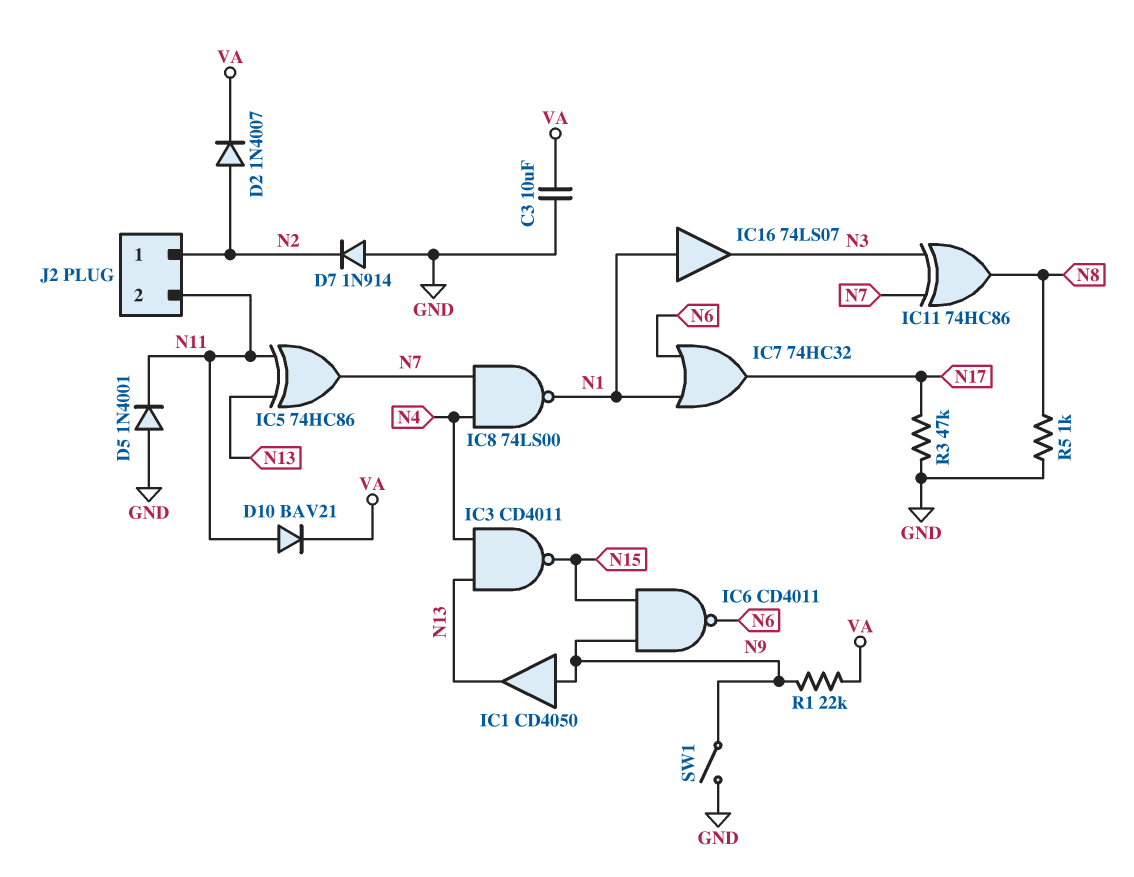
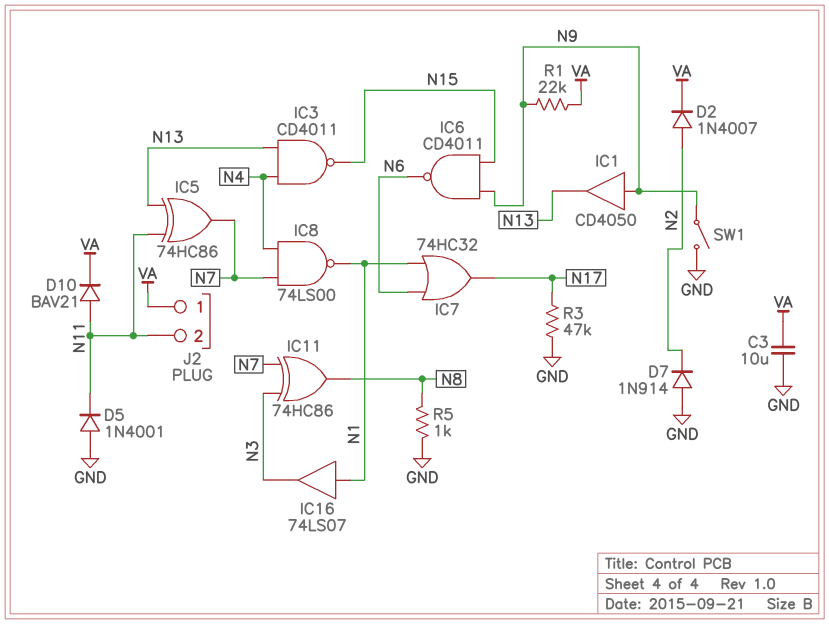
J2 pin 1: N2 -> VA

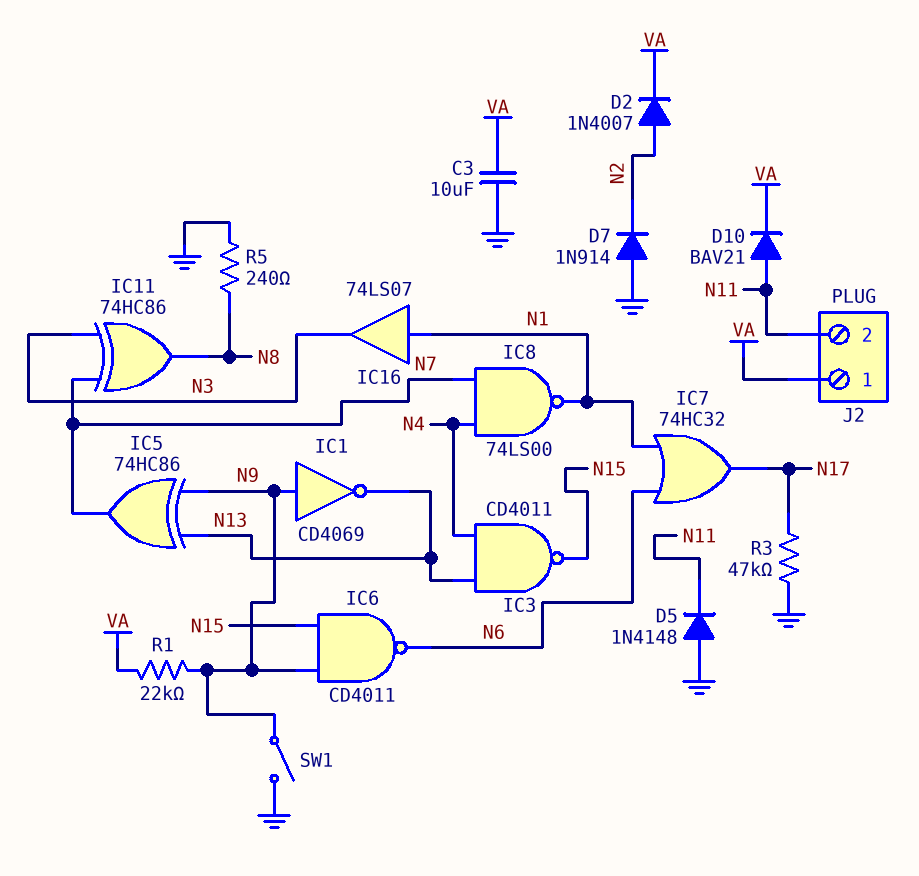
D5: diode 1N4001 (A GND, K N11) -> diode 1N4148 (A GND, K N11)
IC1: buffer CD4050 (in N9, out N13) -> NOT CD4069 (in N9, out N13)
IC5: XOR 74HC86 (in N11, in N13, out N7) -> XOR 74HC86 (in N9, in N13, out N7)
R5: 1k (GND, N8) -> 240 (GND, N8)

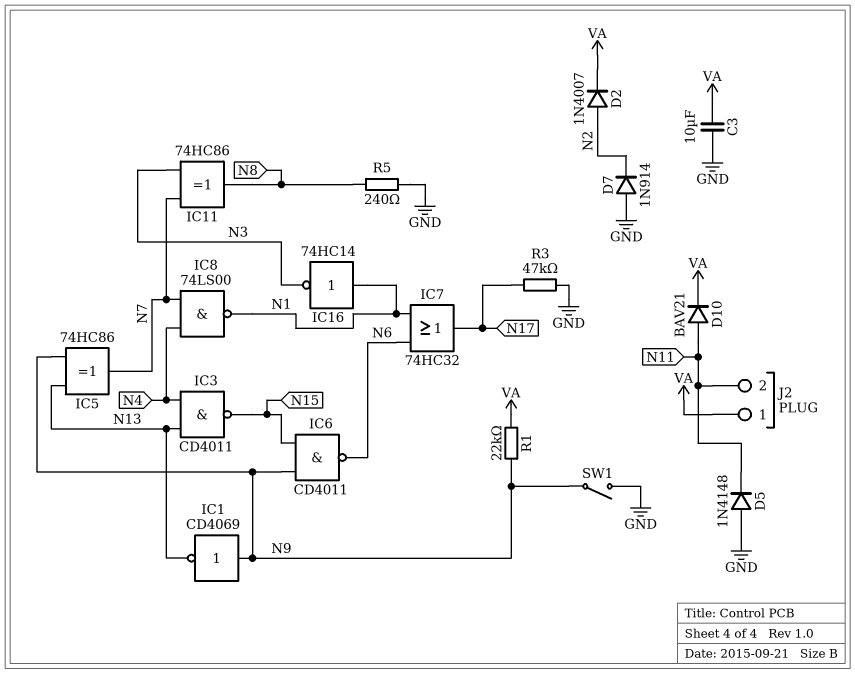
IC16: buffer 74LS07 (in N1, out N3) -> NOT 74HC14 (in N1, out N3)

